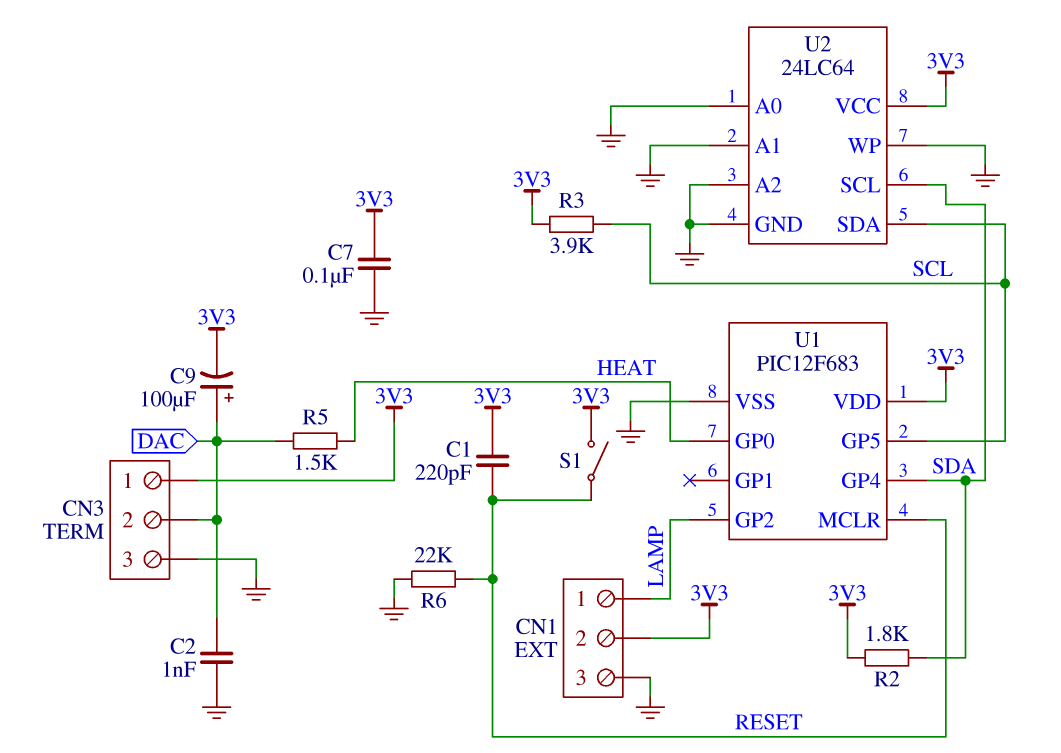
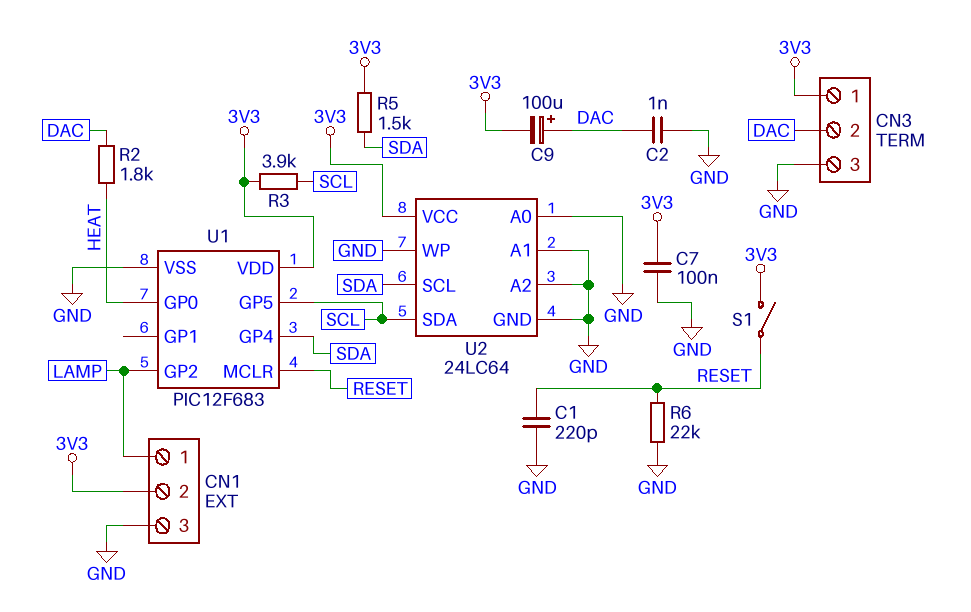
C1: 220pF (3V3, RESET) -> 220pF (GND, RESET)
R2: 1.8k (3V3, SDA) -> 1.8k (DAC, HEAT)
R5: 1.5k (DAC, HEAT) -> 1.5k (3V3, SDA)

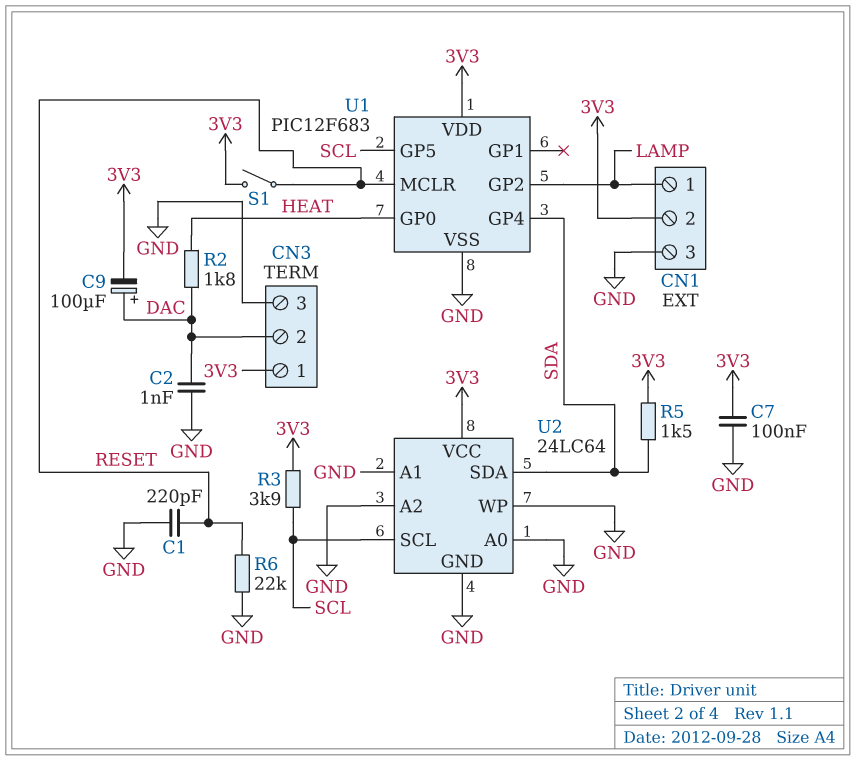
U2 pin SCL: SDA -> SCL
U2 pin SDA: SCL -> SDA

